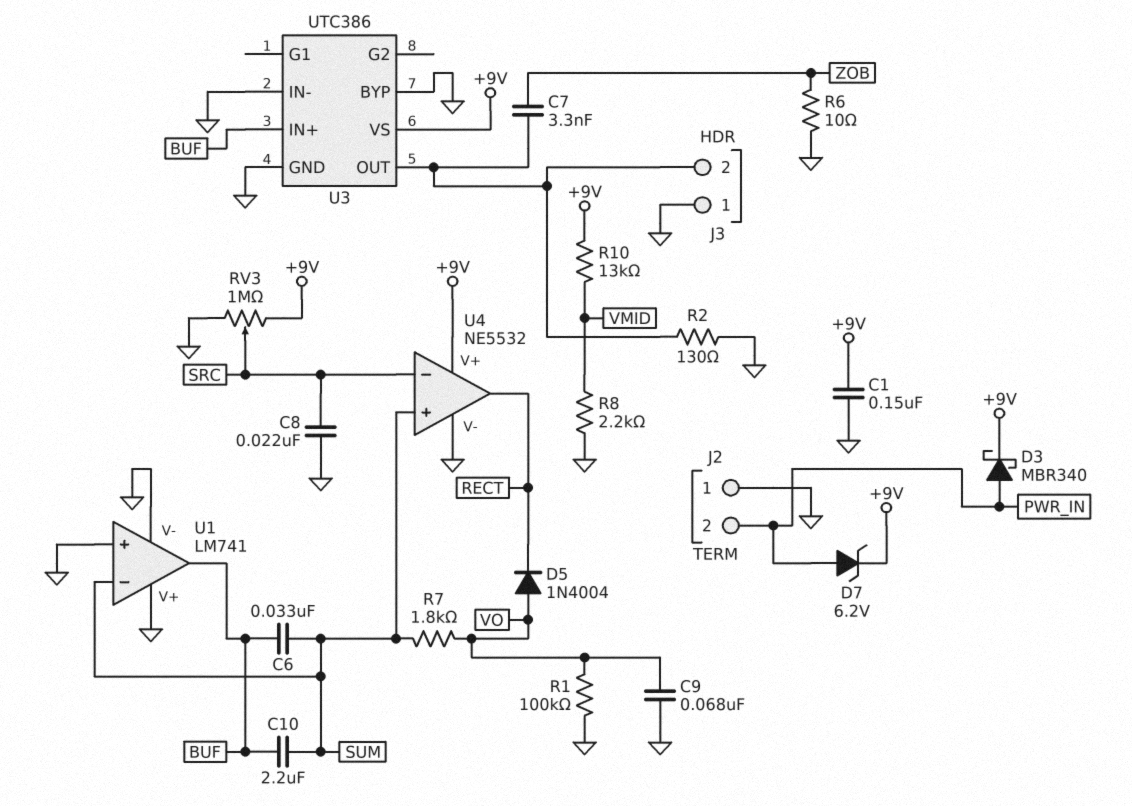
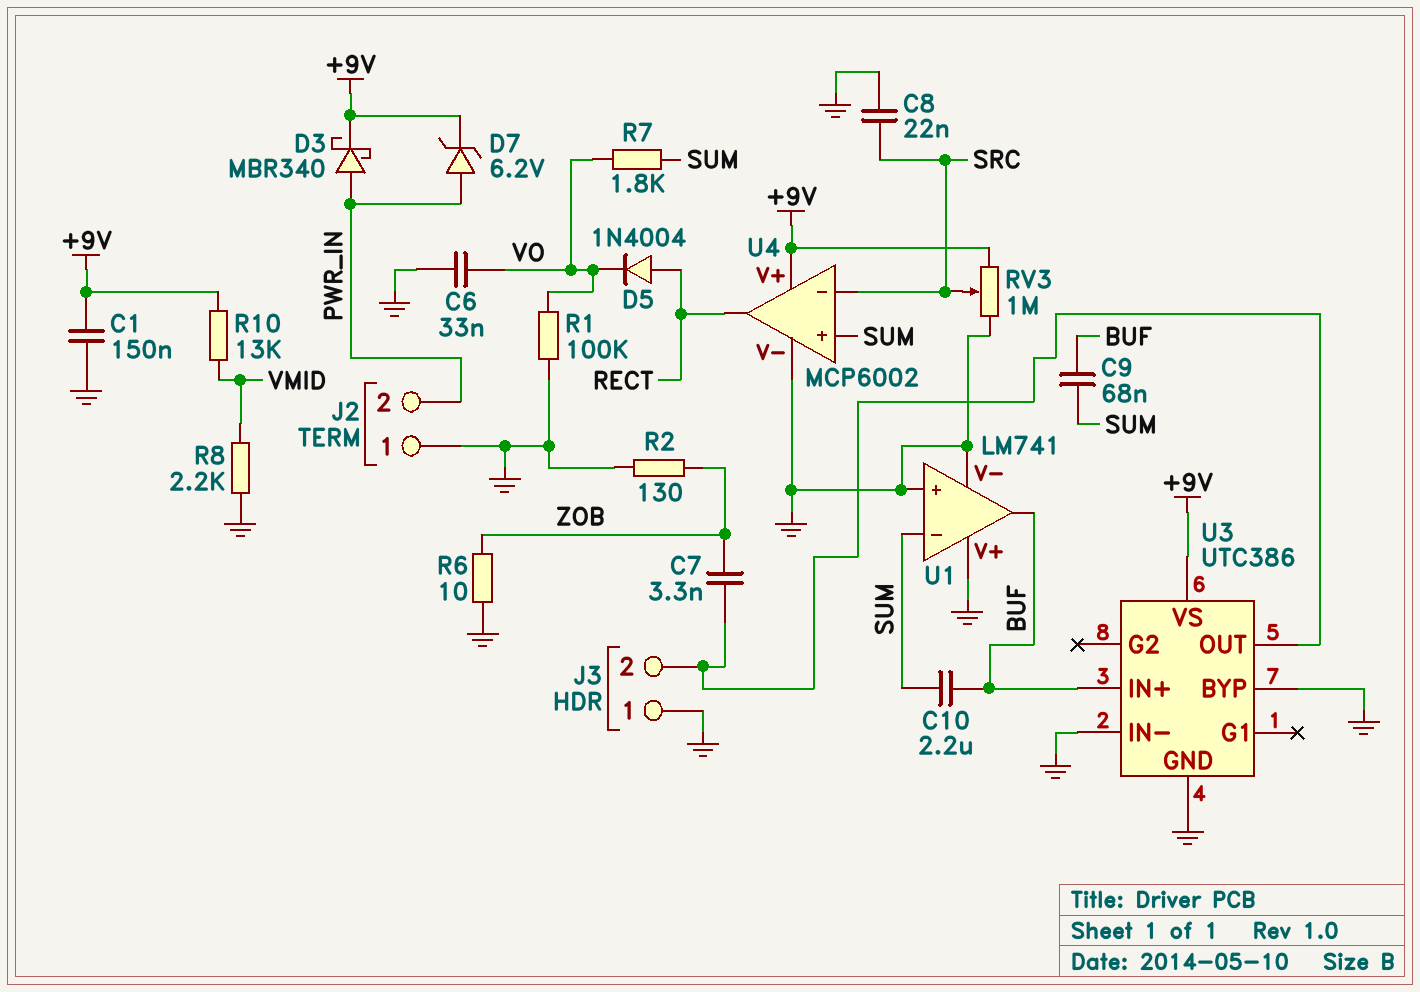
C6: 33nF (BUF, SUM) -> 33nF (GND, VO)
C9: 68nF (GND, VO) -> 68nF (BUF, SUM)
D5: diode 1N4004 (A VO, K RECT) -> diode 1N4004 (A RECT, K VO)
R2: 130 (GND, J3/2) -> 130 (GND, ZOB)
U4: NE5532 -> MCP6002

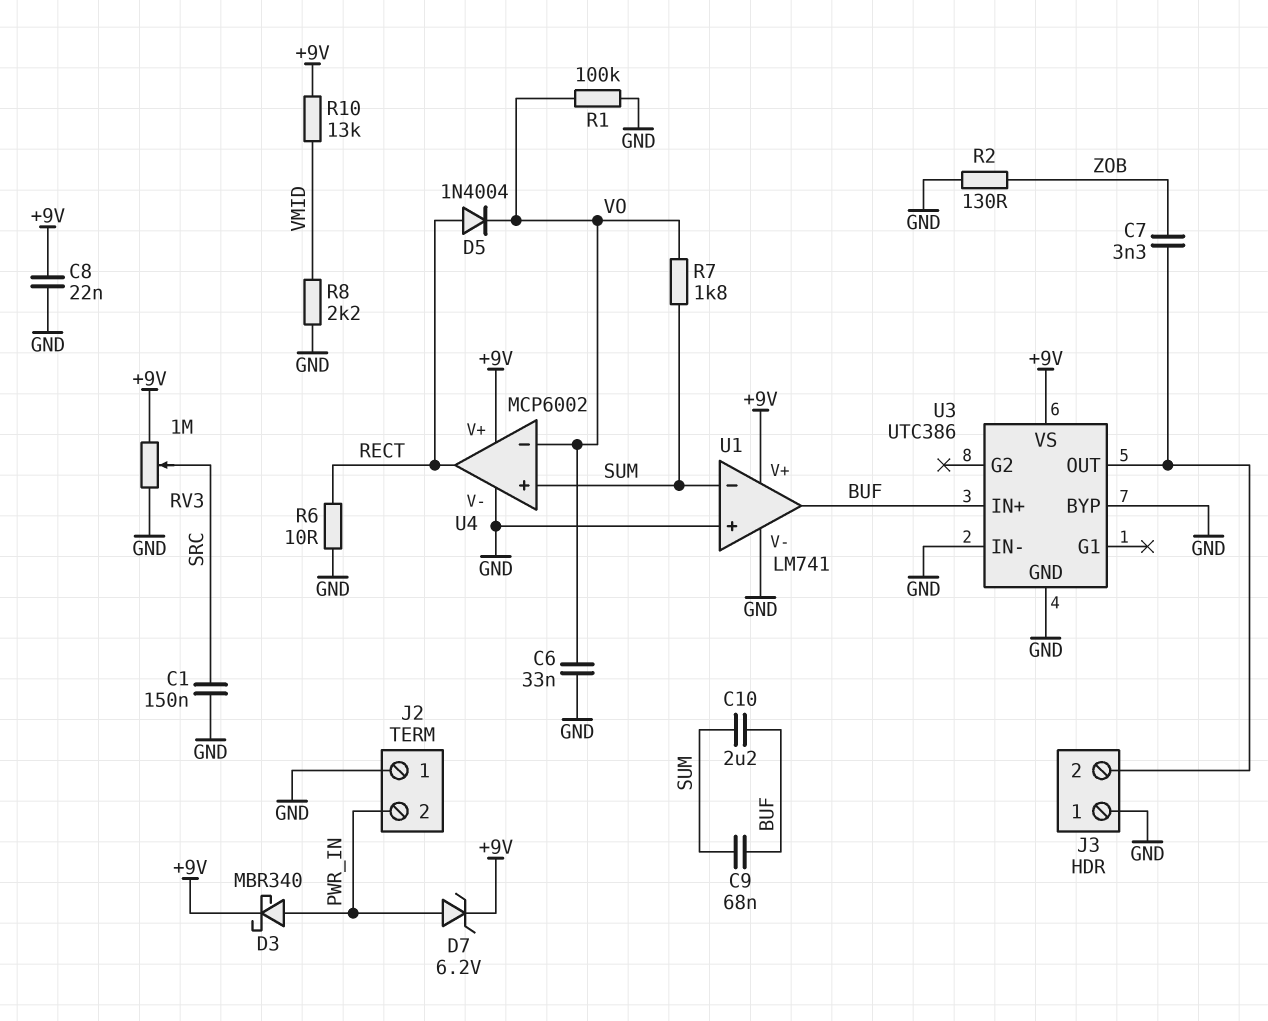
C1: 150nF (+9V, GND) -> 150nF (GND, SRC)
C8: 22nF (GND, SRC) -> 22nF (+9V, GND)
R6: 10 (GND, ZOB) -> 10 (GND, RECT)
U1 pin V+: GND -> +9V
U4 pin in-: SRC -> VO

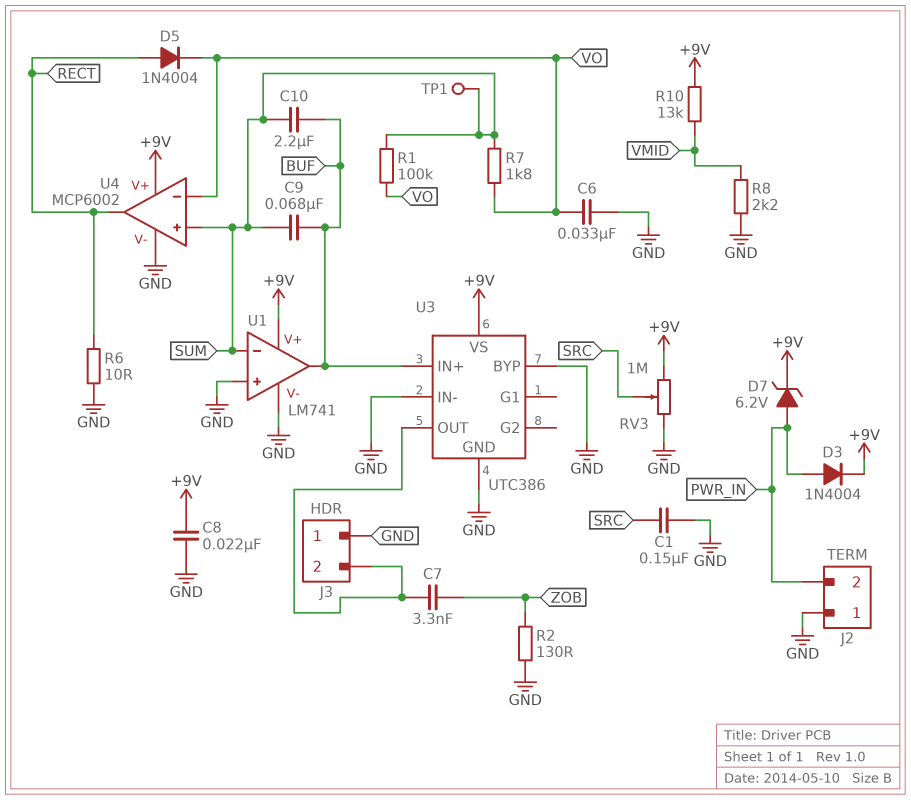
D3: schottky MBR340 (A PWR_IN, K +9V) -> diode 1N4004 (A PWR_IN, K +9V)
R1: 100k (GND, VO) -> 100k (SUM, VO)
TP1: none -> test point (SUM)

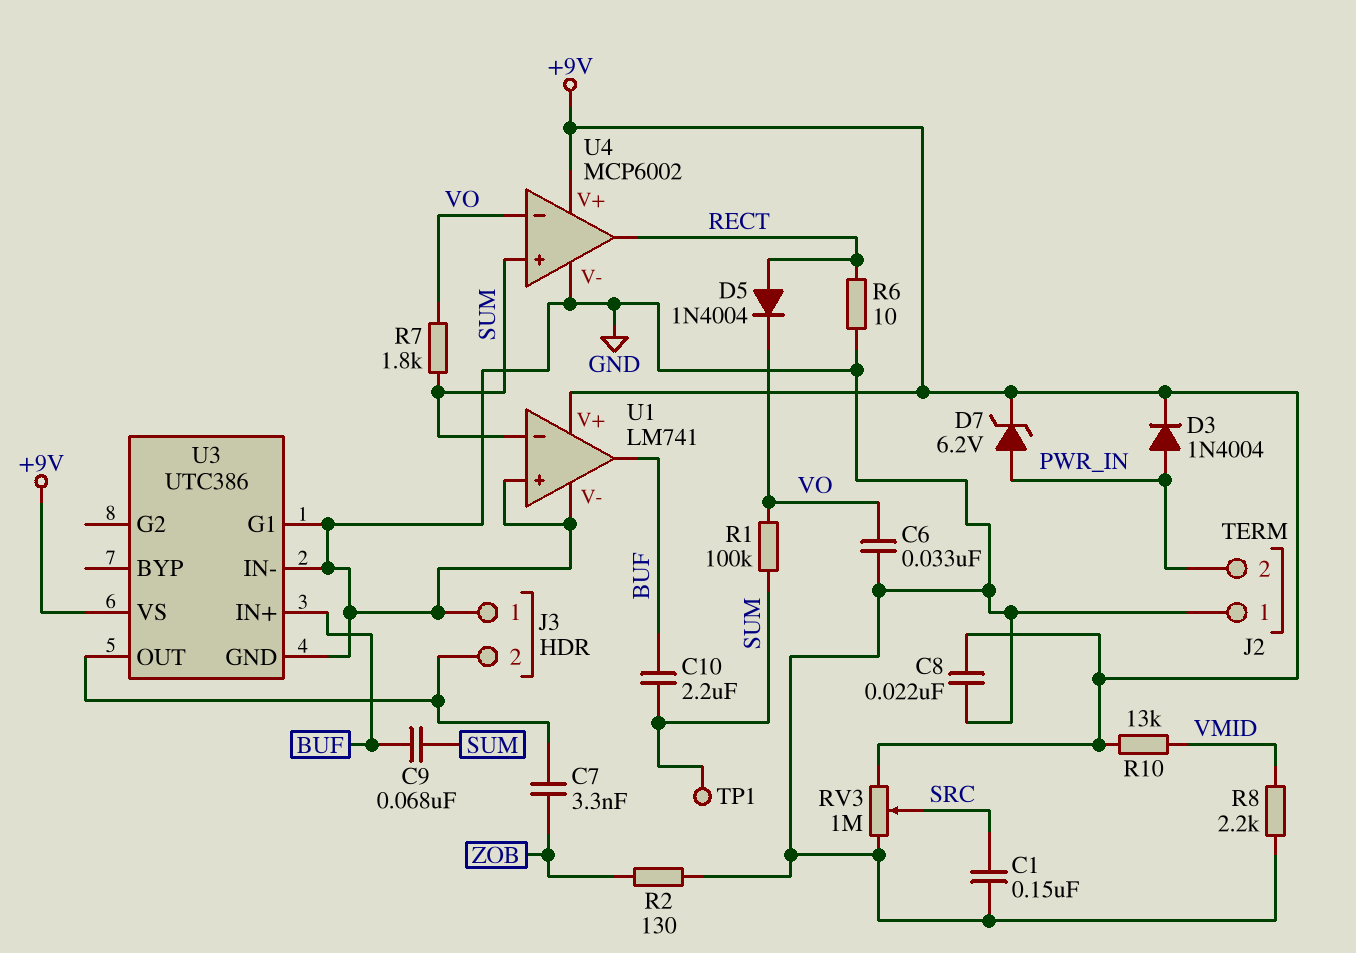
U3 pin BYP: GND -> none
U3 pin G1: none -> GND

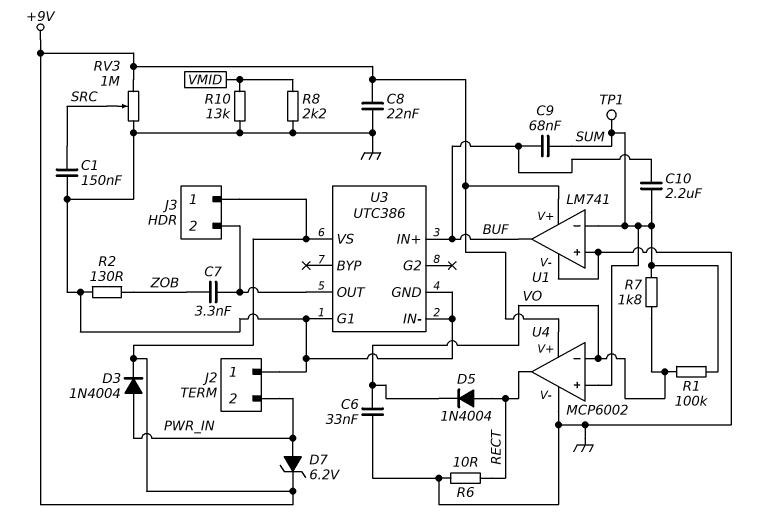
J3 pin 1: GND -> +9V
R10: 13k (+9V, VMID) -> 13k (GND, VMID)

